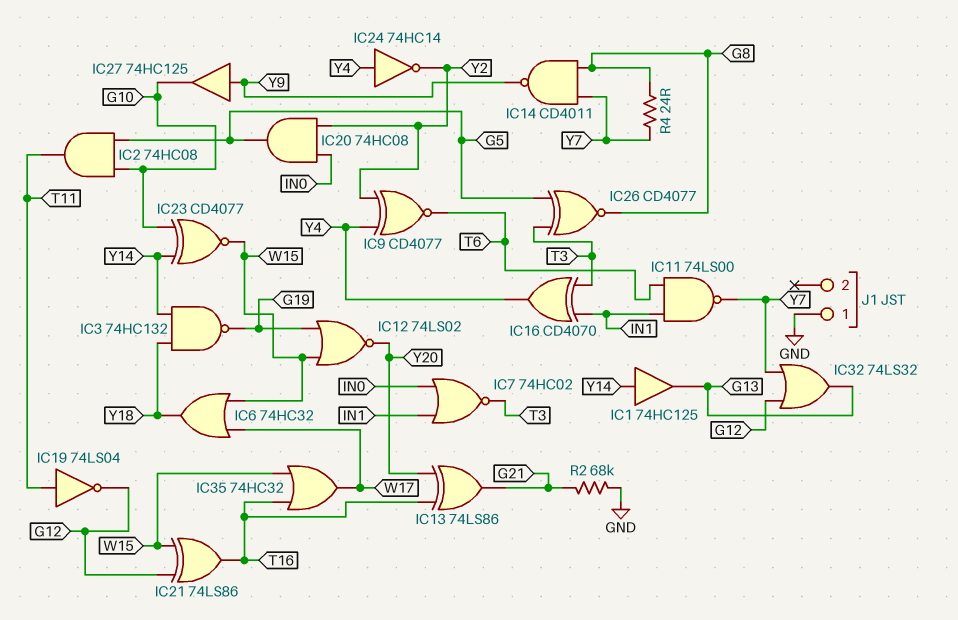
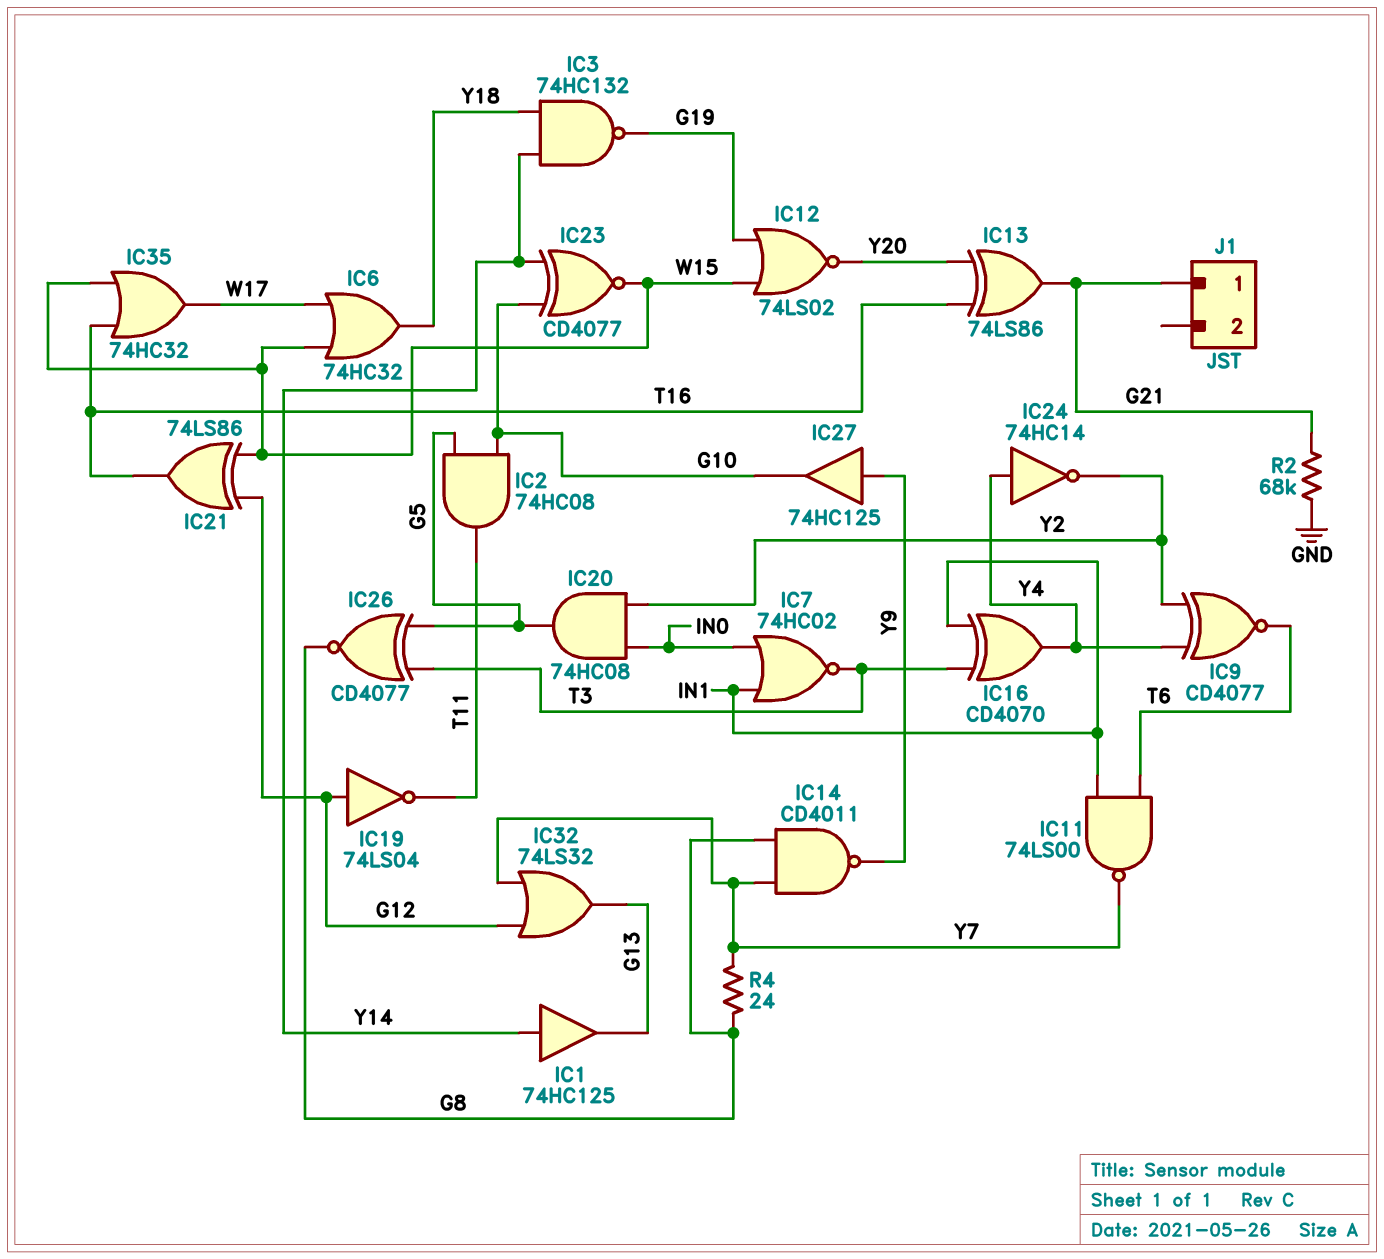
IC19: NOT 74LS04 (in T11, out G12) -> NOT 74LS04 (in G12, out T11)
J1 pin 1: GND -> G21

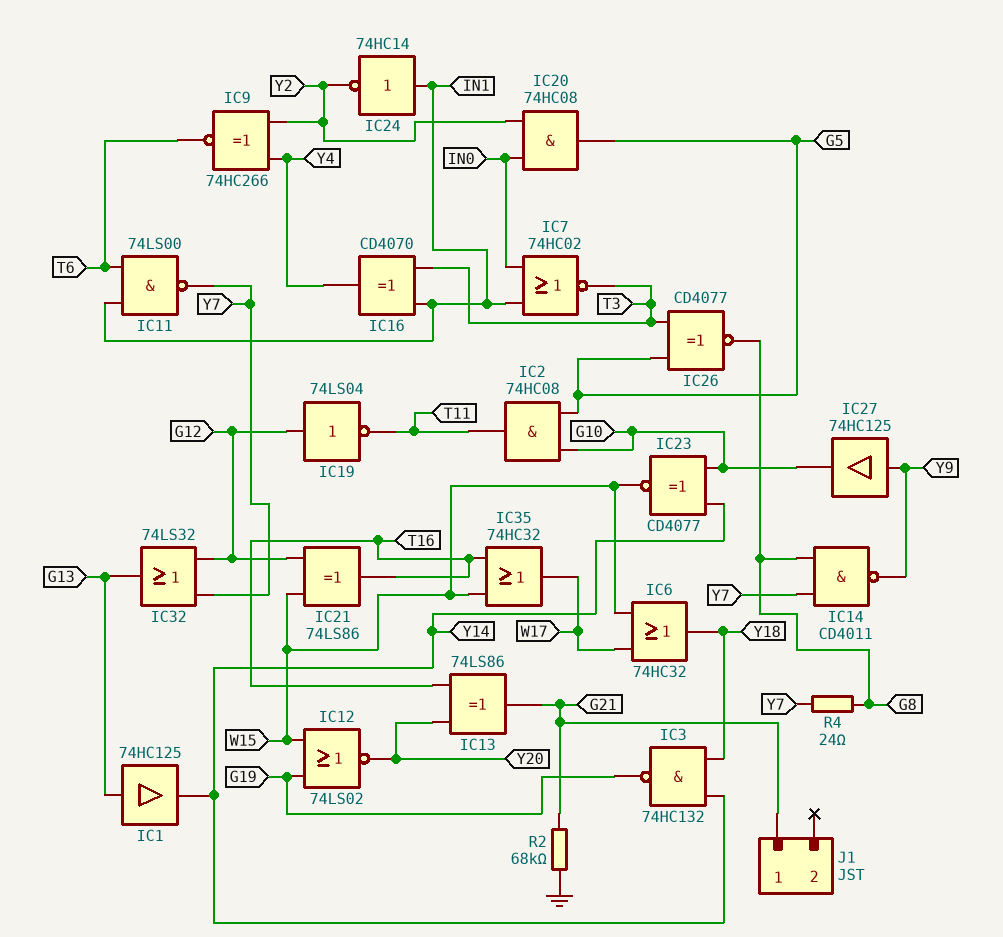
IC1: buffer 74HC125 (in Y14, out G13) -> buffer 74HC125 (in G13, out Y14)
IC9: XNOR CD4077 (in Y2, in Y4, out T6) -> XNOR 74HC266 (in Y2, in Y4, out T6)
IC24: NOT 74HC14 (in Y4, out Y2) -> NOT 74HC14 (in IN1, out Y2)

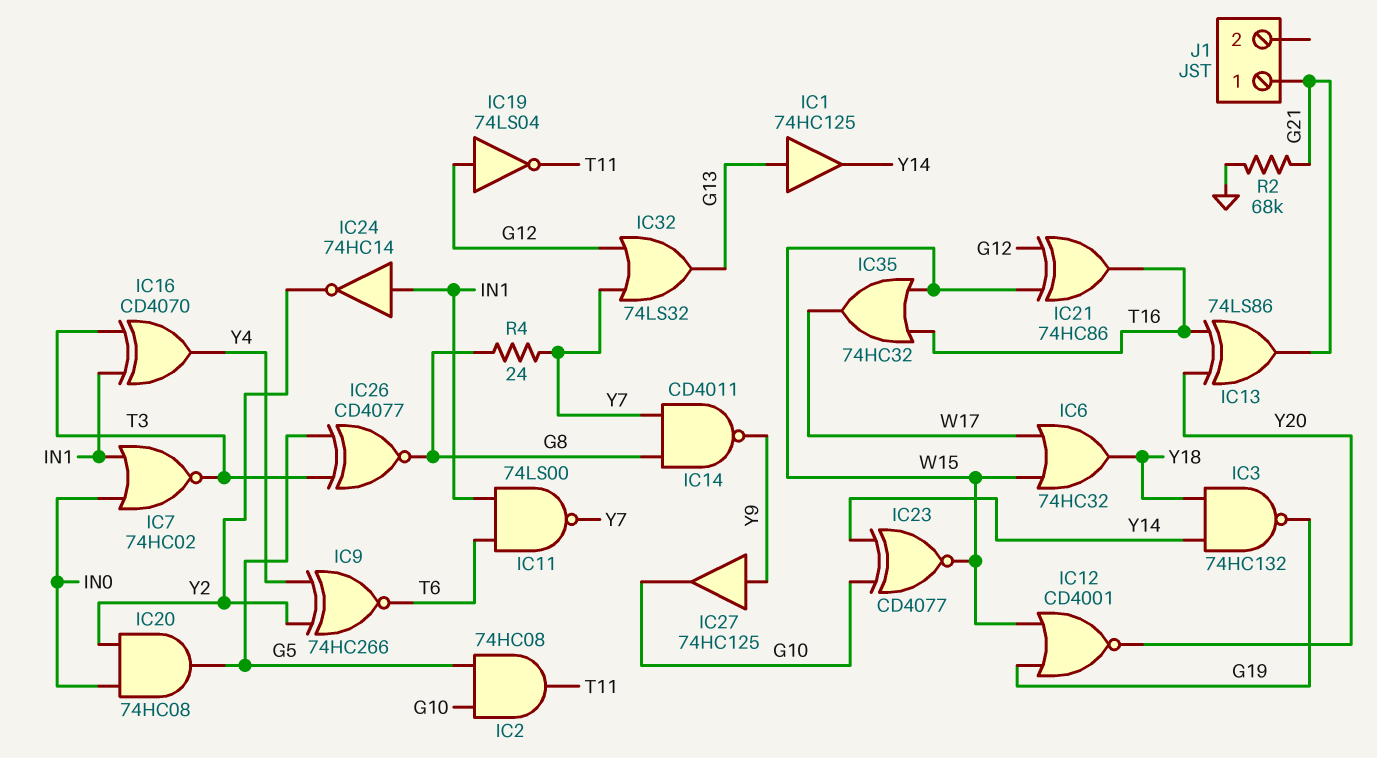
IC12: NOR 74LS02 (in G19, in W15, out Y20) -> NOR CD4001 (in G19, in W15, out Y20)
IC21: XOR 74LS86 (in G12, in W15, out T16) -> XOR 74HC86 (in G12, in W15, out T16)

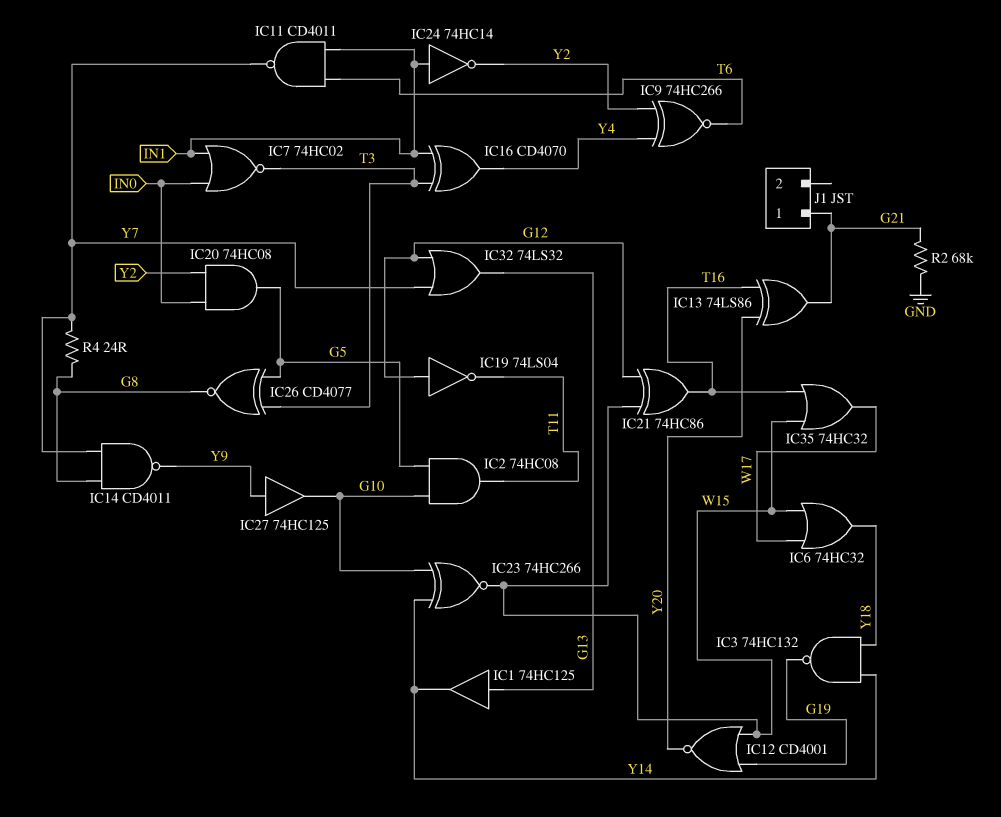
IC11: NAND 74LS00 (in IN1, in T6, out Y7) -> NAND CD4011 (in IN1, in T6, out Y7)
IC23: XNOR CD4077 (in G10, in Y14, out W15) -> XNOR 74HC266 (in G10, in Y14, out W15)

